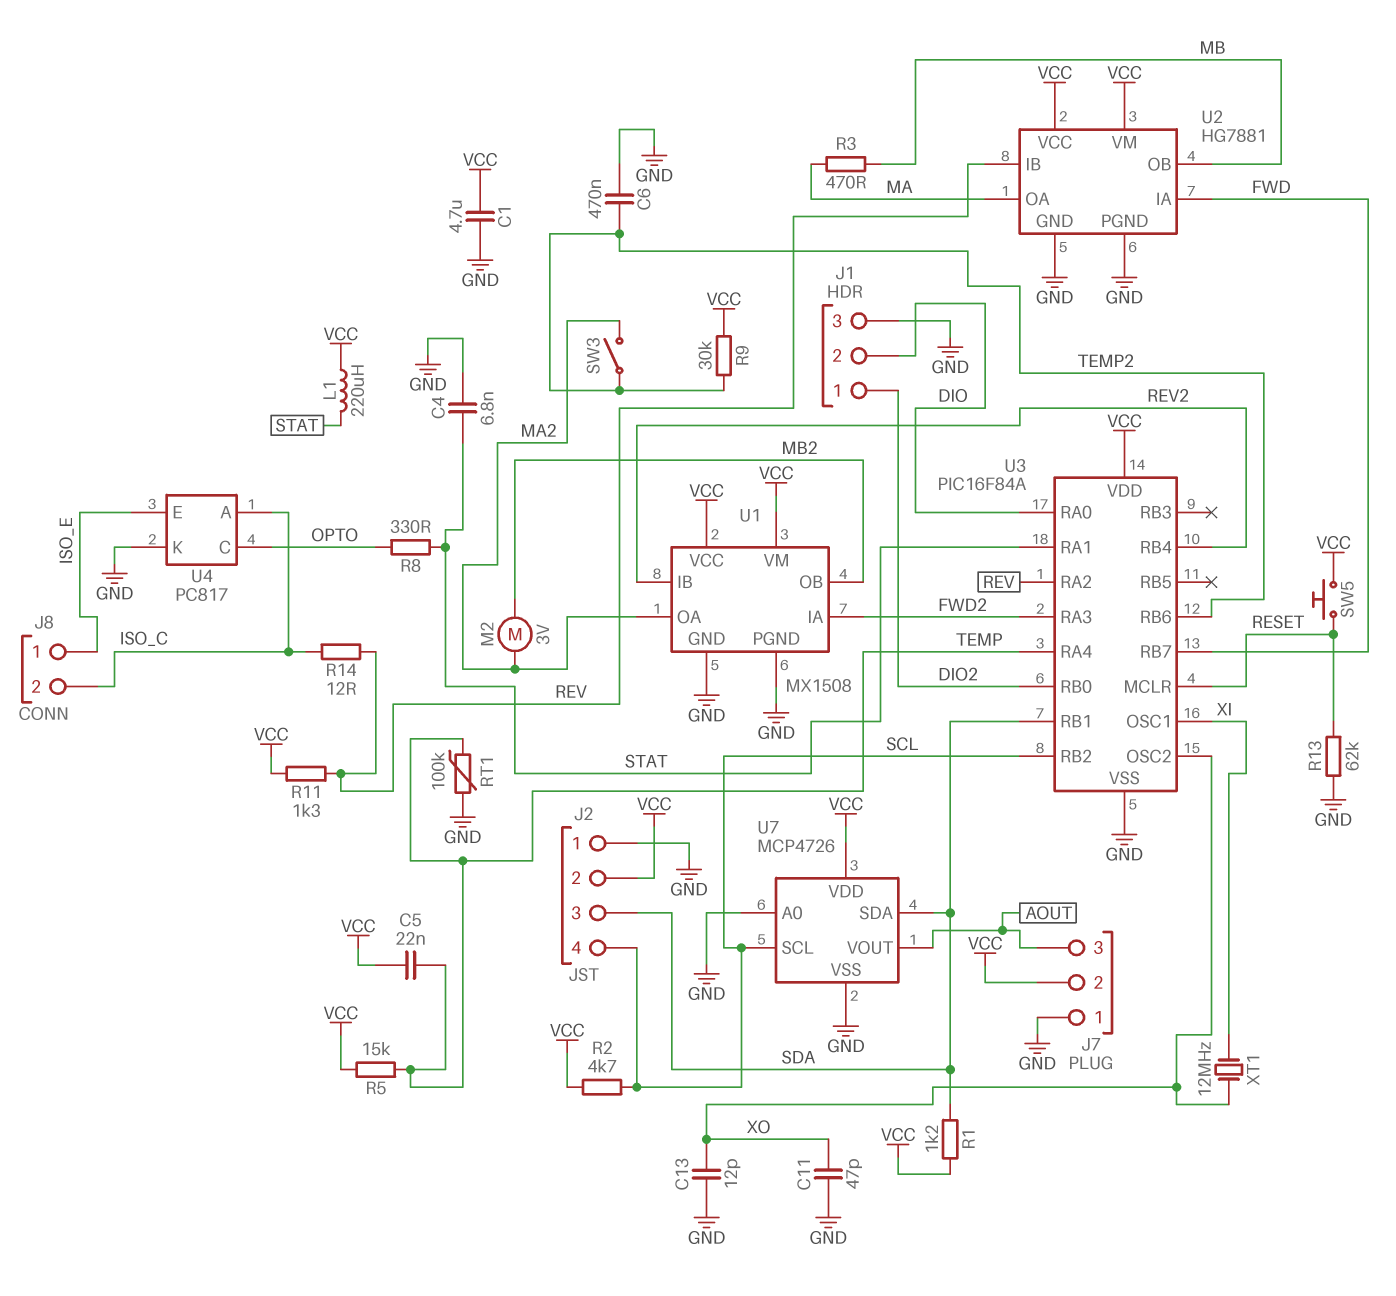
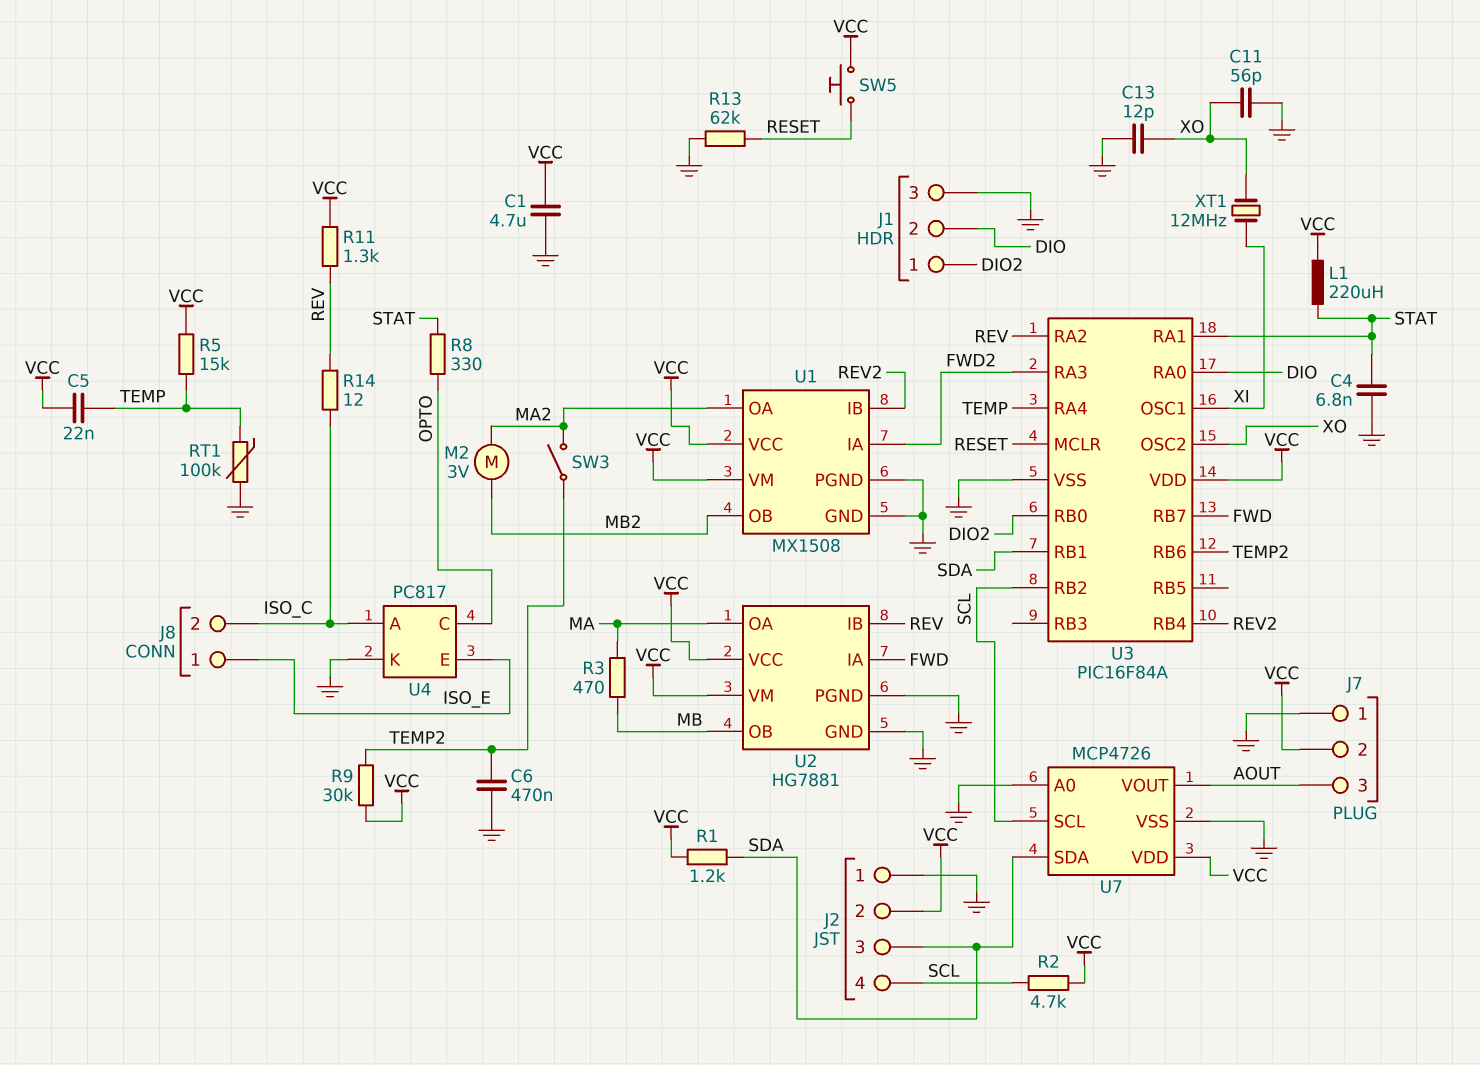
C11: 47pF (GND, XO) -> 56pF (GND, XO)

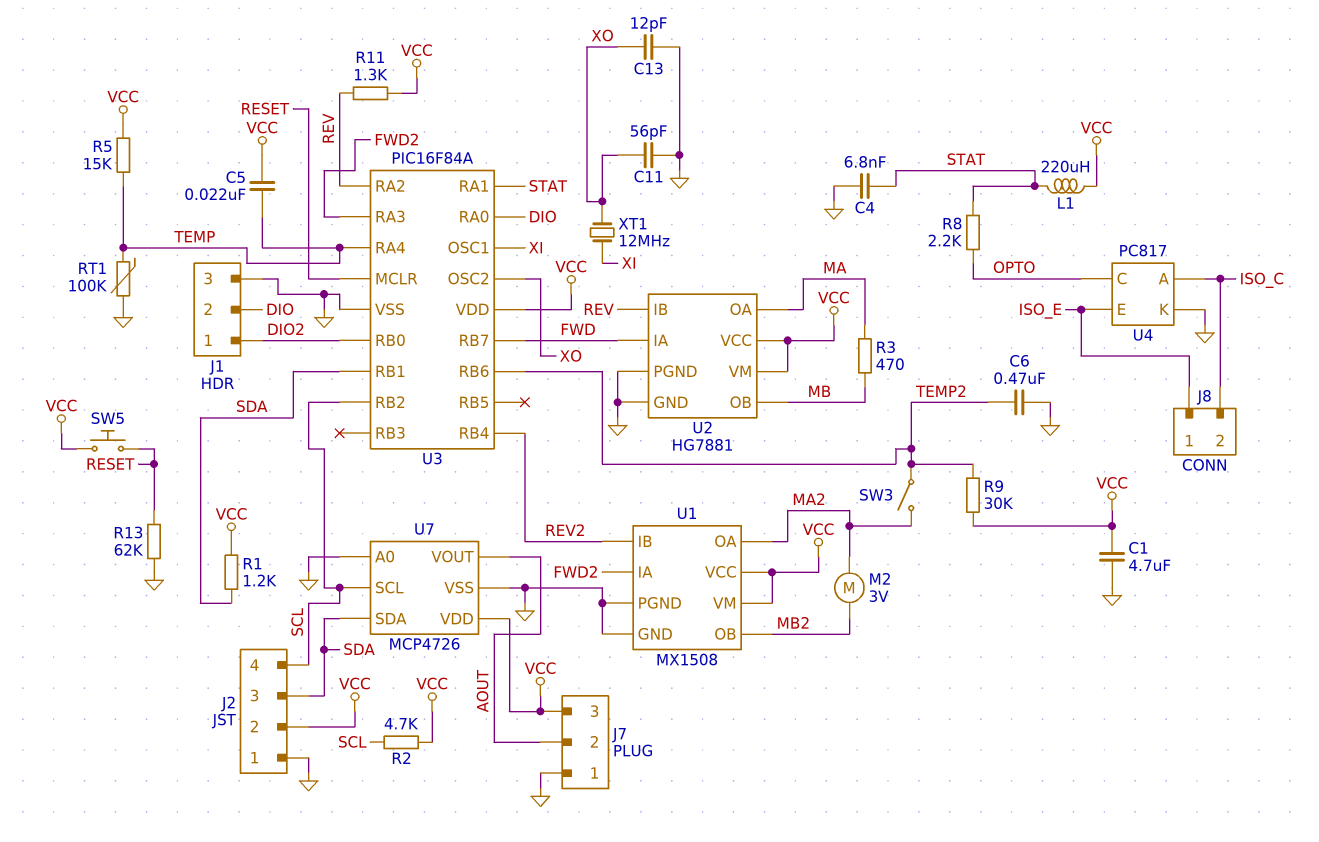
J7 pin 2: VCC -> AOUT
J7 pin 3: AOUT -> VCC
R8: 330 (OPTO, STAT) -> 2.2k (OPTO, STAT)
R14: 12 (ISO_C, REV) -> none

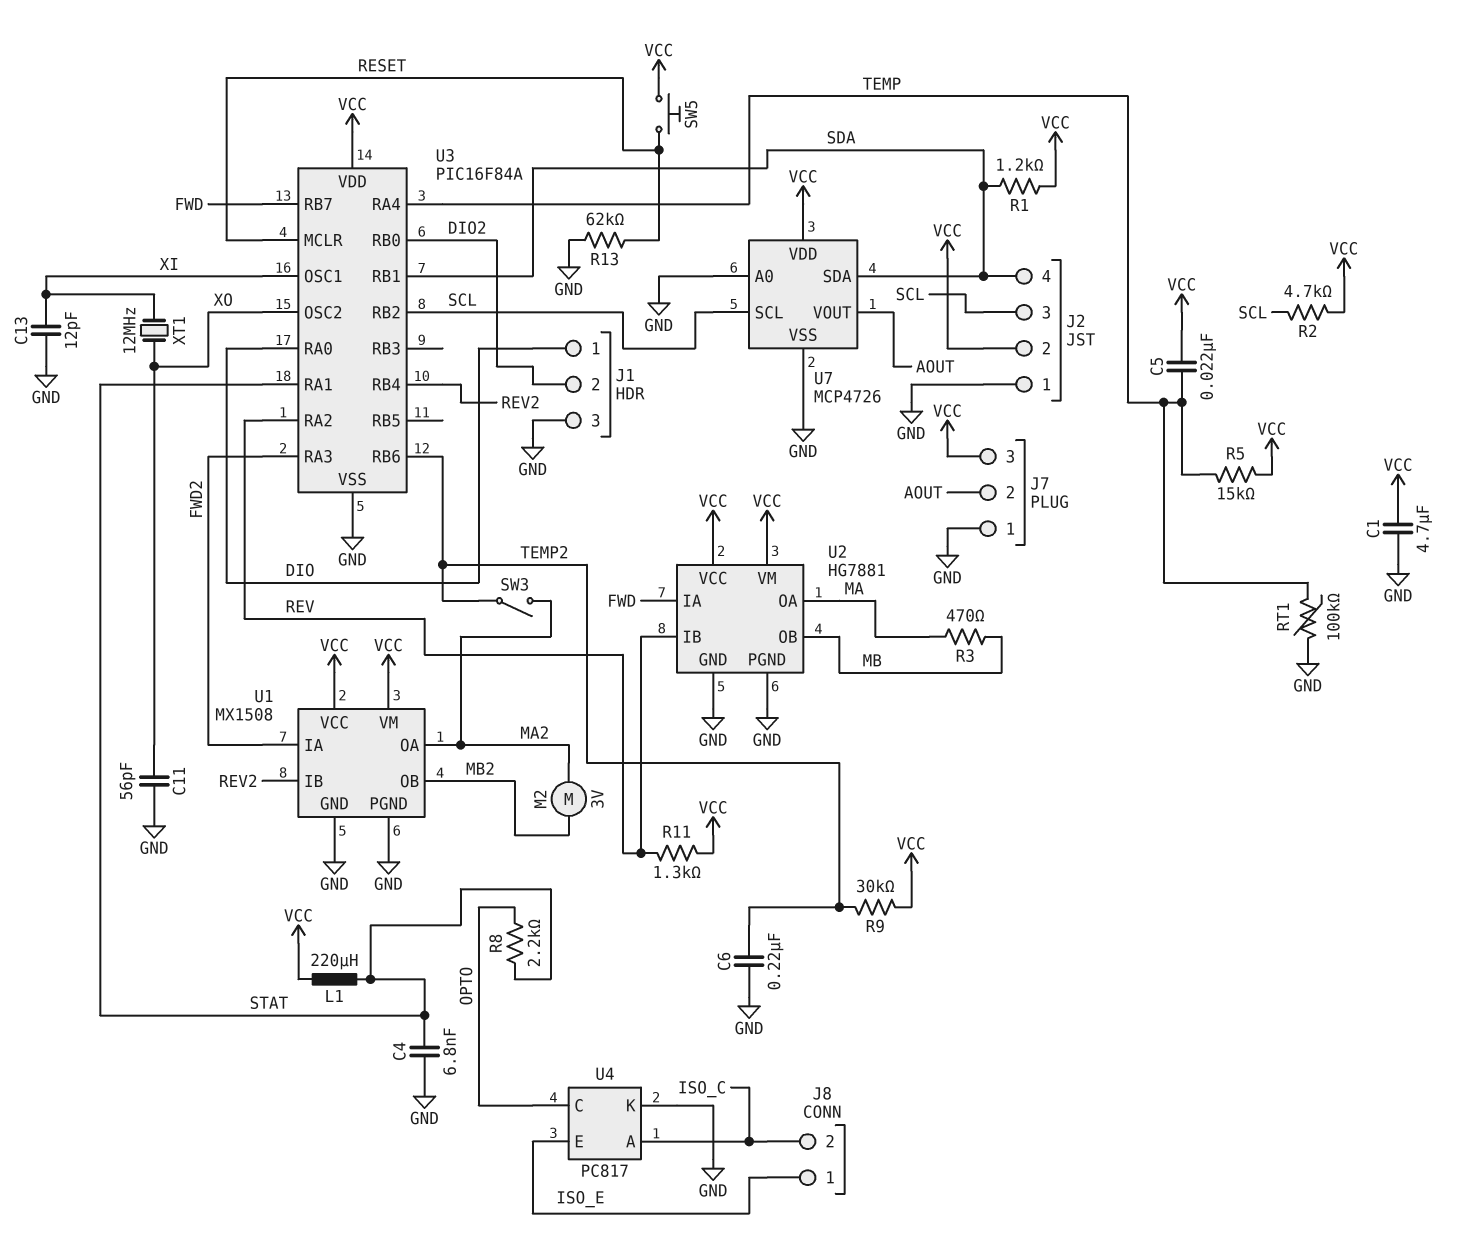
C6: 470nF (GND, TEMP2) -> 220nF (GND, TEMP2)
C13: 12pF (GND, XO) -> 12pF (GND, XI)
J1 pin 1: DIO2 -> DIO
J1 pin 2: DIO -> DIO2
J2 pin 3: SDA -> SCL
J2 pin 4: SCL -> SDA

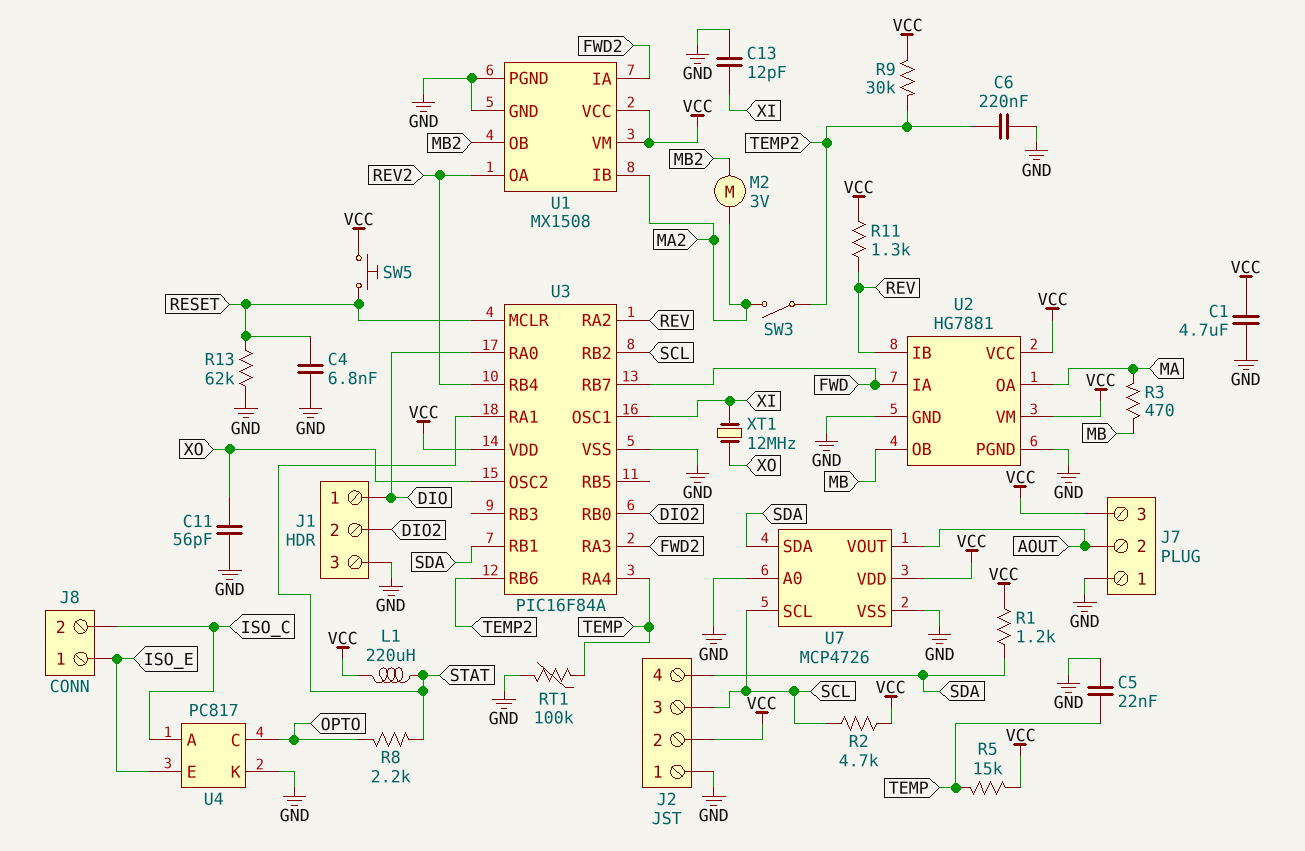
C4: 6.8nF (GND, STAT) -> 6.8nF (GND, RESET)
C5: 22nF (TEMP, VCC) -> 22nF (GND, TEMP)
U1 pin IB: REV2 -> MA2
U1 pin OA: MA2 -> REV2

